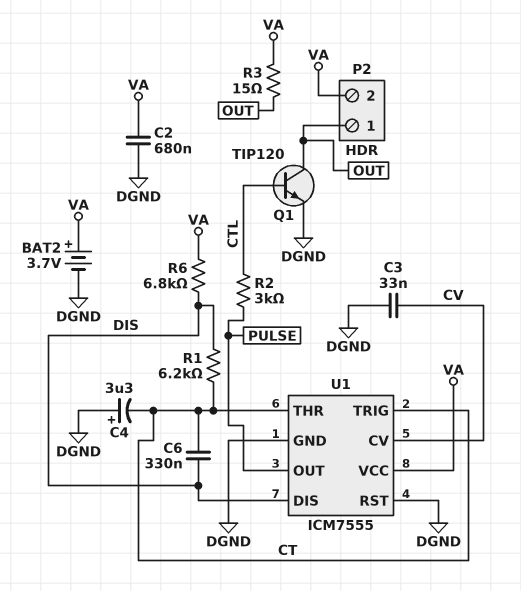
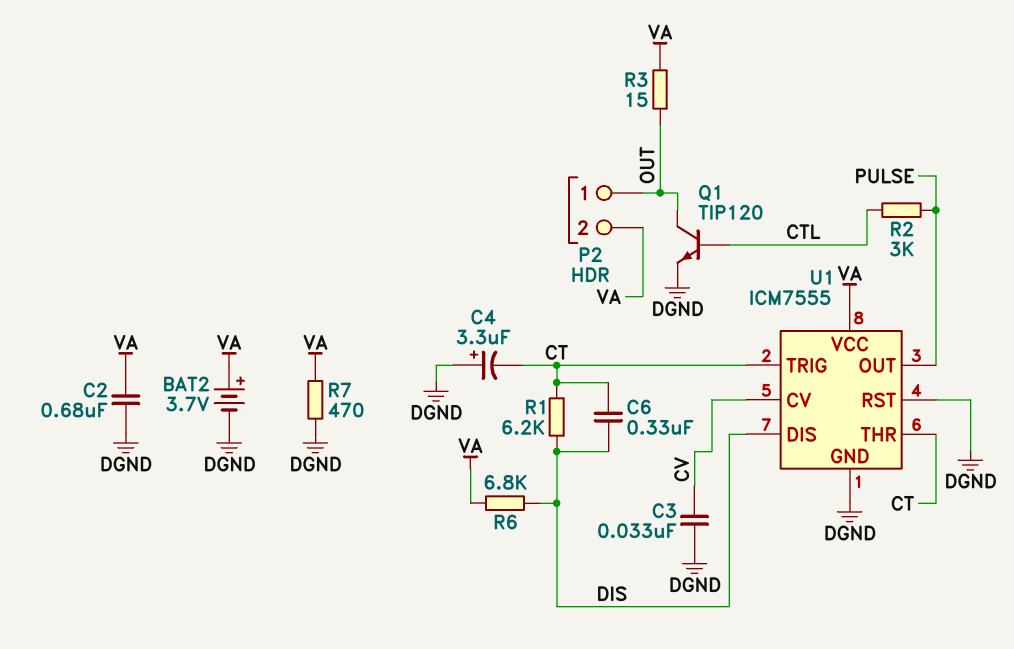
R7: none -> 470 (DGND, VA)

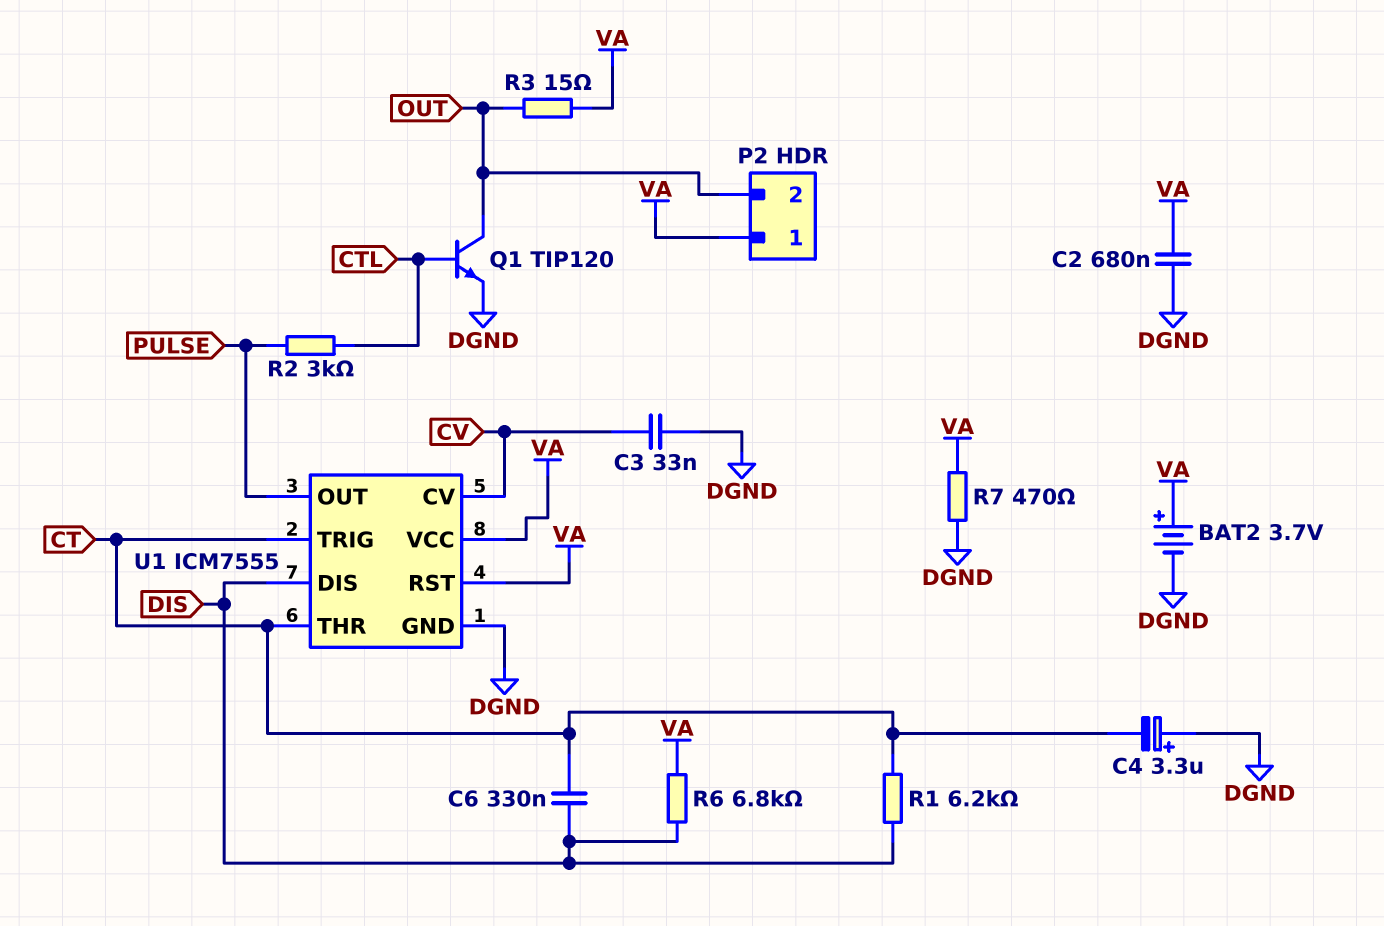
P2 pin 1: OUT -> VA
P2 pin 2: VA -> OUT
U1 pin RST: DGND -> VA

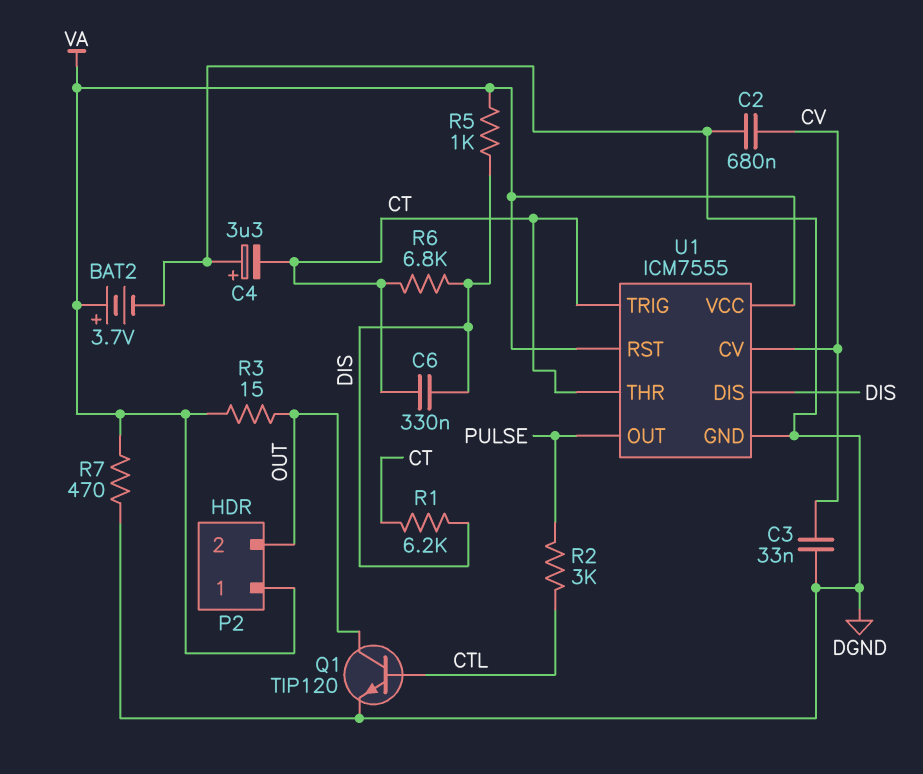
C2: 680nF (DGND, VA) -> 680nF (CV, DGND)
R5: none -> 1k (DIS, VA)
R6: 6.8k (DIS, VA) -> 6.8k (CT, DIS)

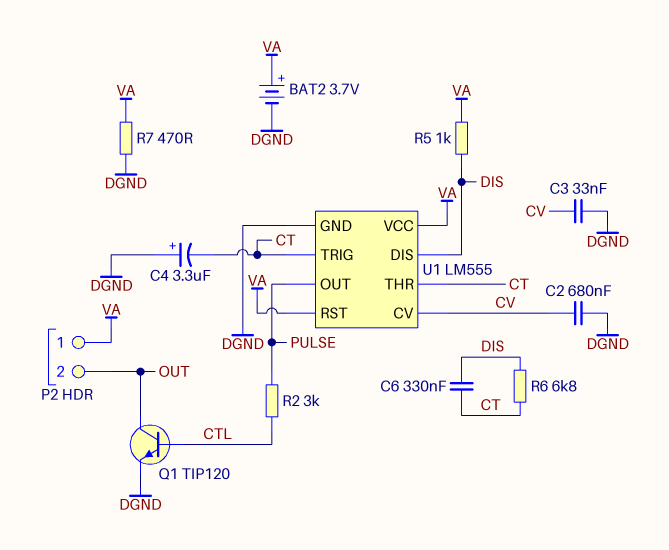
R1: 6.2k (CT, DIS) -> none
R3: 15 (OUT, VA) -> none
U1: ICM7555 -> LM555

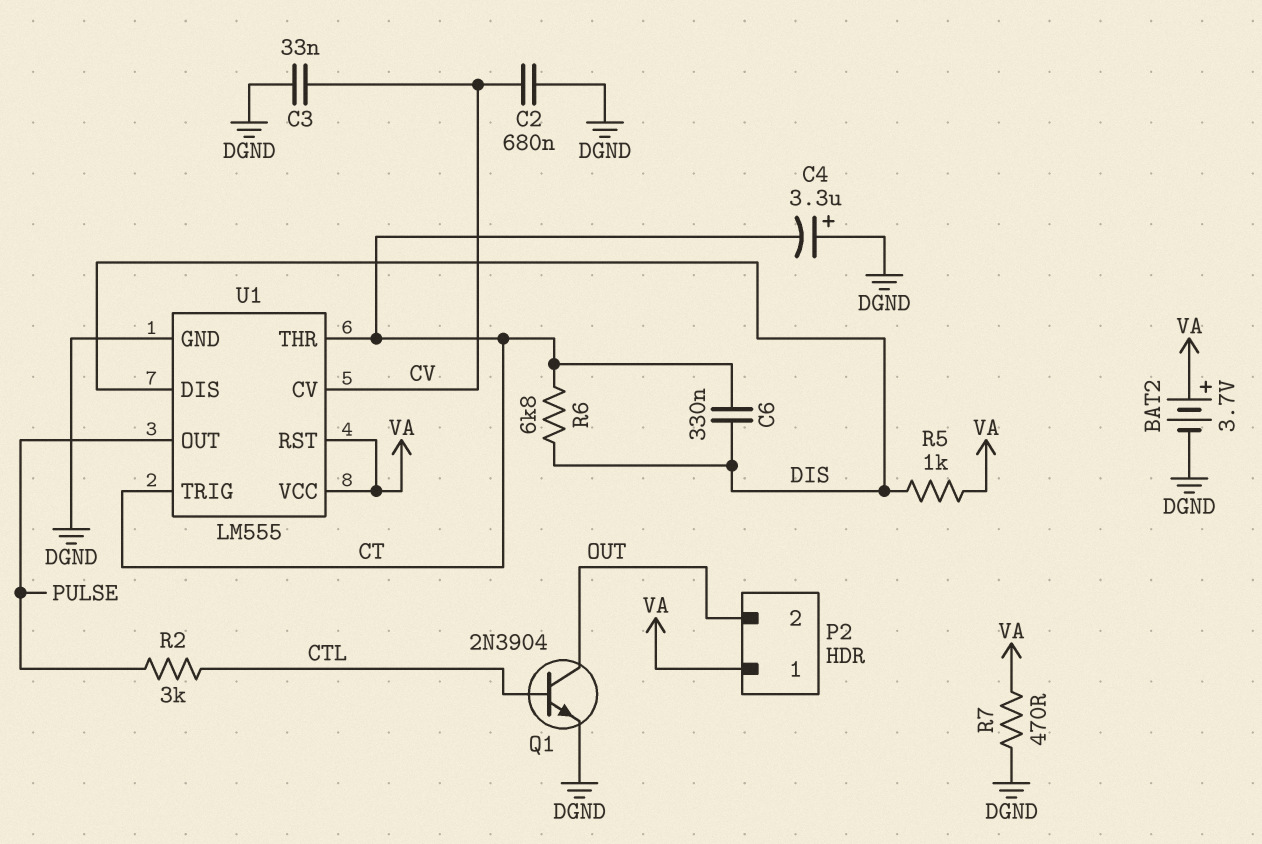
Q1: NPN TIP120 (B CTL, C OUT, E DGND) -> NPN 2N3904 (B CTL, C OUT, E DGND)

